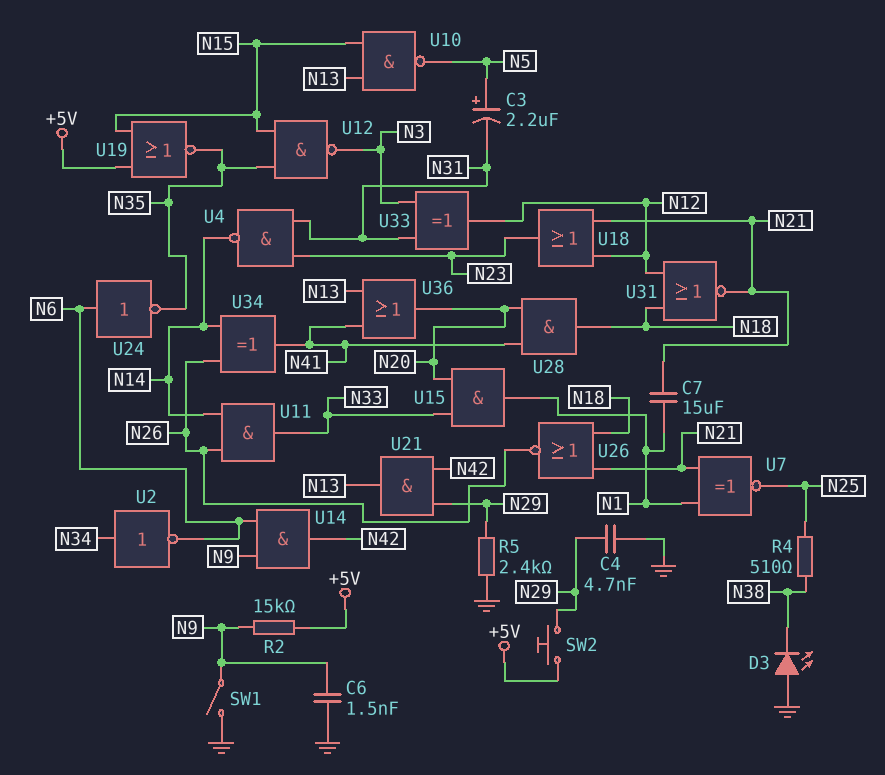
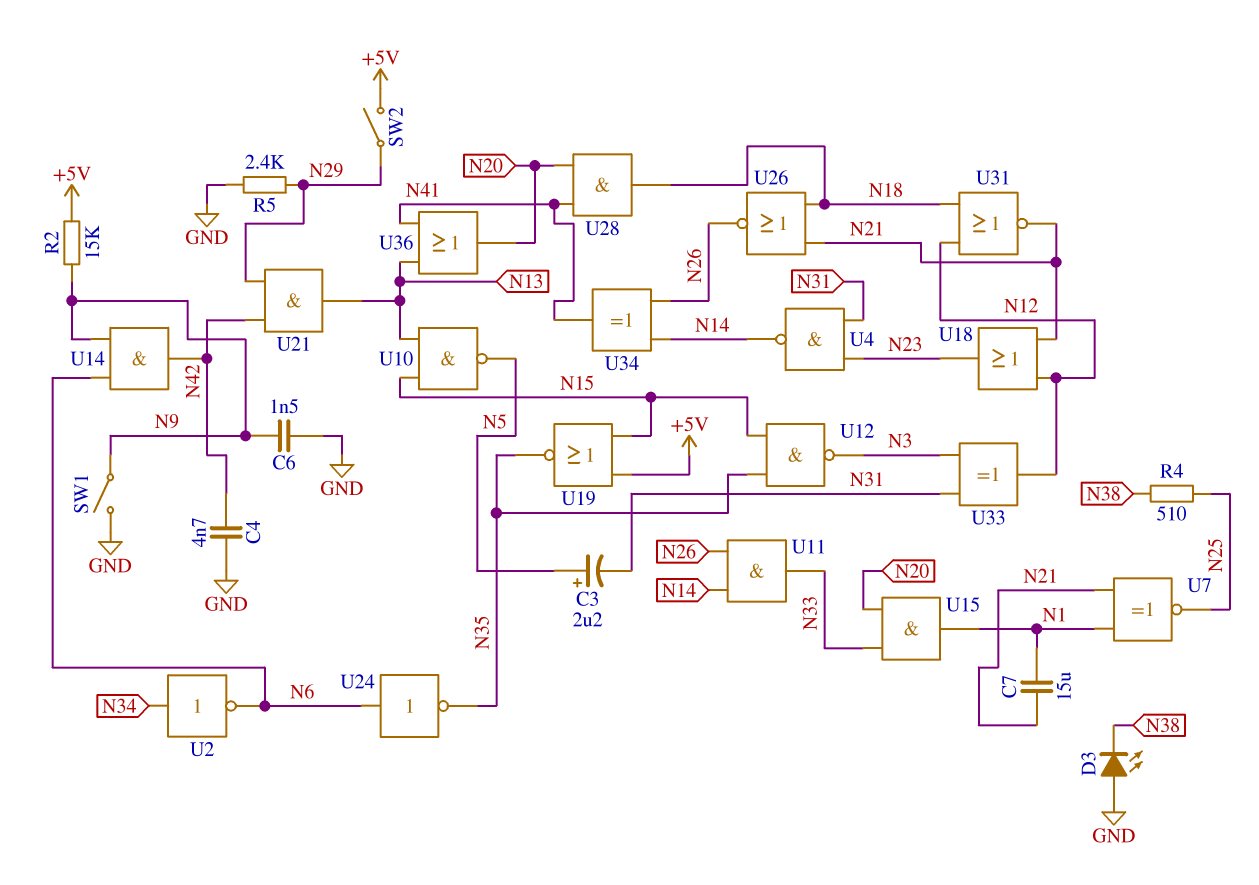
C4: 4.7nF (GND, N29) -> 4.7nF (GND, N42)
SW2: button (+5V, N29) -> switch (+5V, N29)

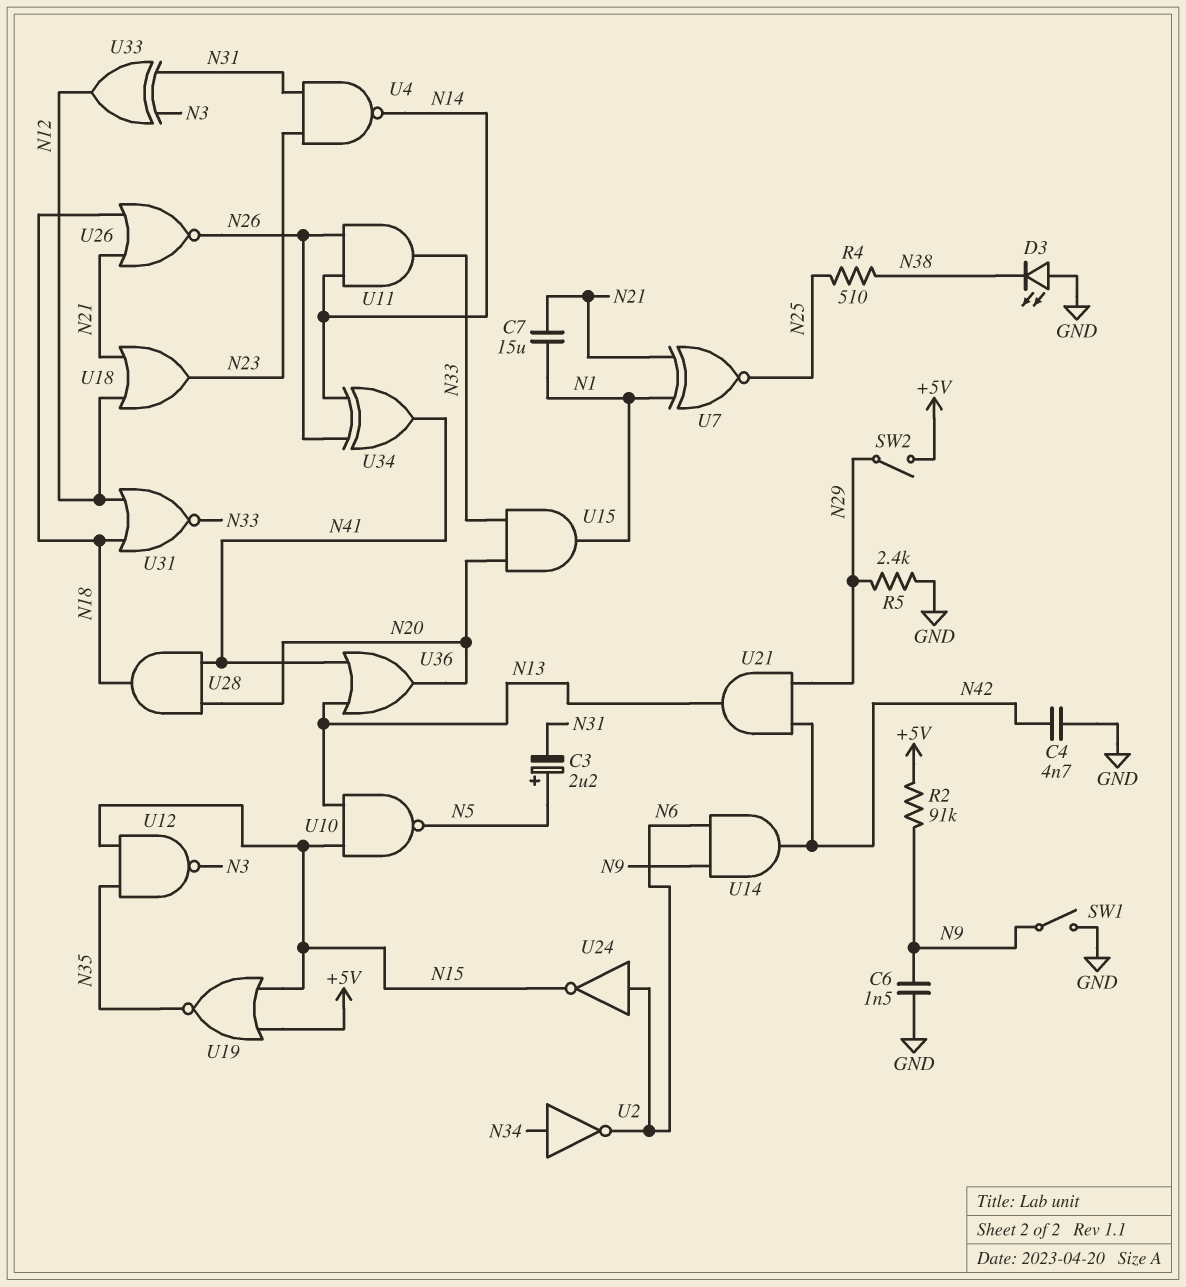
R2: 15k (+5V, N9) -> 91k (+5V, N9)
U24: NOT (in N6, out N35) -> NOT (in N6, out N15)
U31: NOR (in N12, in N18, out N21) -> NOR (in N12, in N18, out N33)

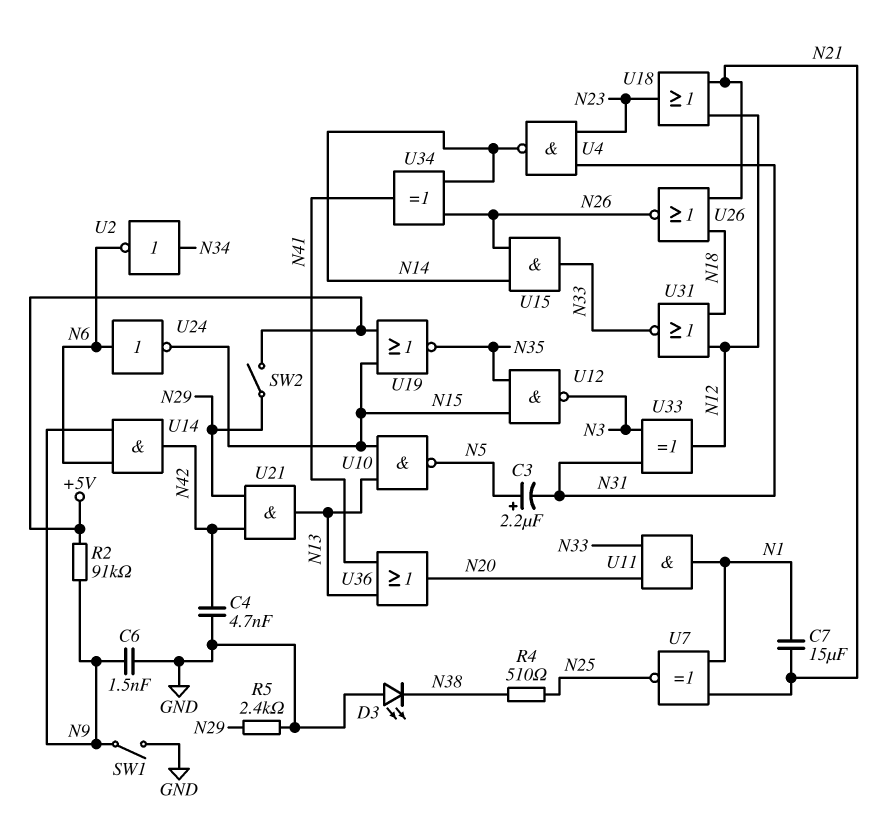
U11: AND (in N14, in N26, out N33) -> AND (in N20, in N33, out N1)
U15: AND (in N20, in N33, out N1) -> AND (in N14, in N26, out N33)
U28: AND (in N20, in N41, out N18) -> none

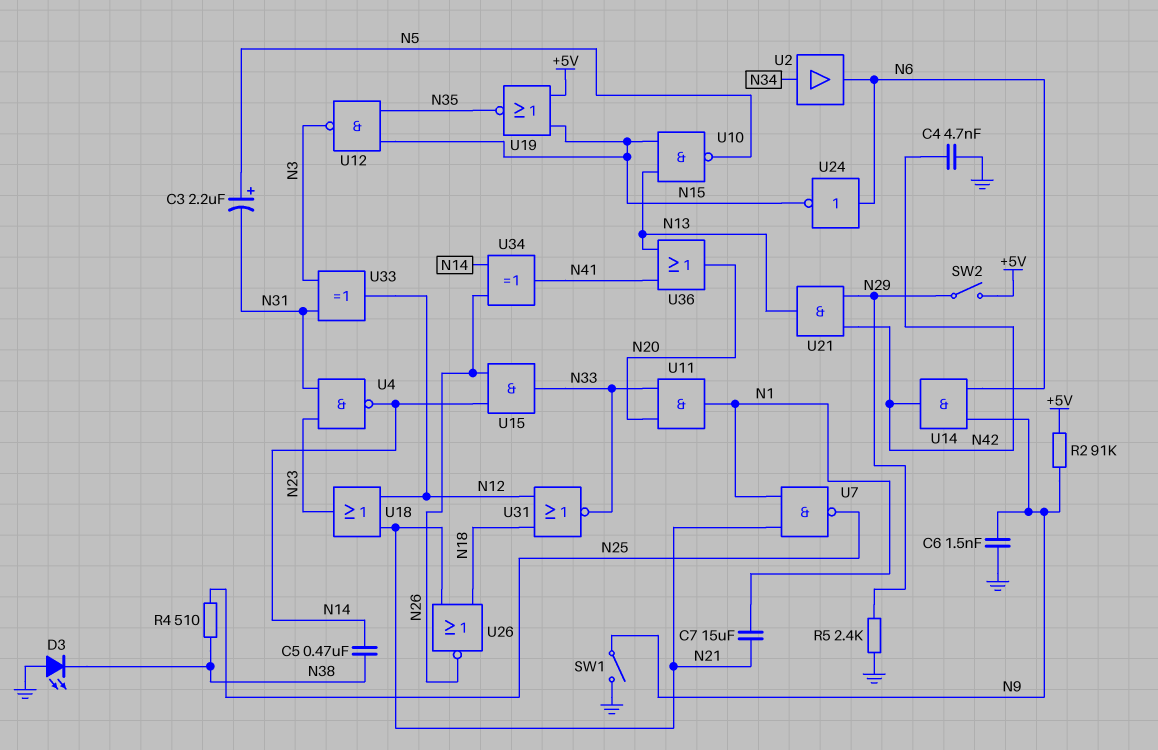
C5: none -> 470nF (N14, N38)
U2: NOT (in N34, out N6) -> buffer (in N34, out N6)
U7: XNOR (in N1, in N21, out N25) -> NAND (in N1, in N21, out N25)

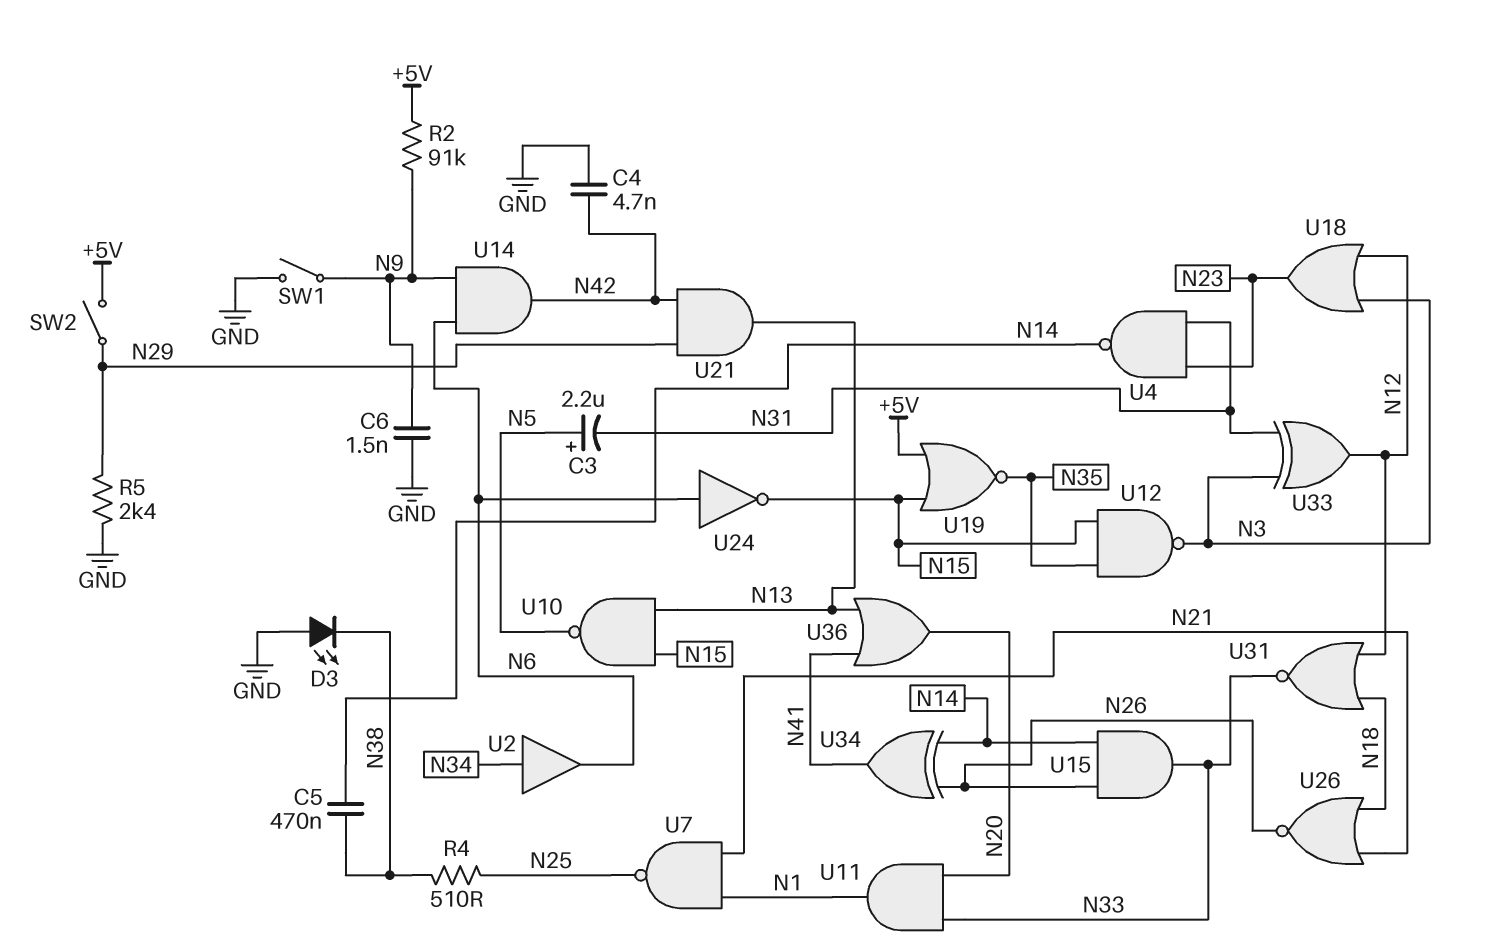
C7: 15uF (N1, N21) -> none
U18: OR (in N12, in N21, out N23) -> OR (in N3, in N12, out N23)

